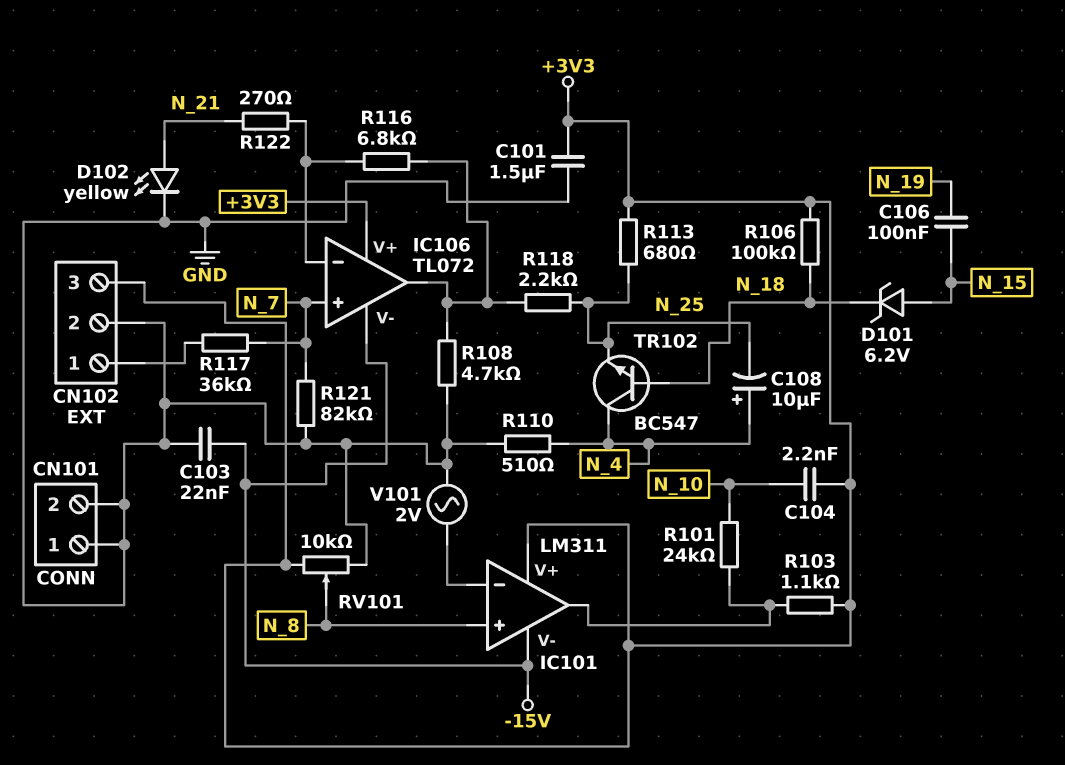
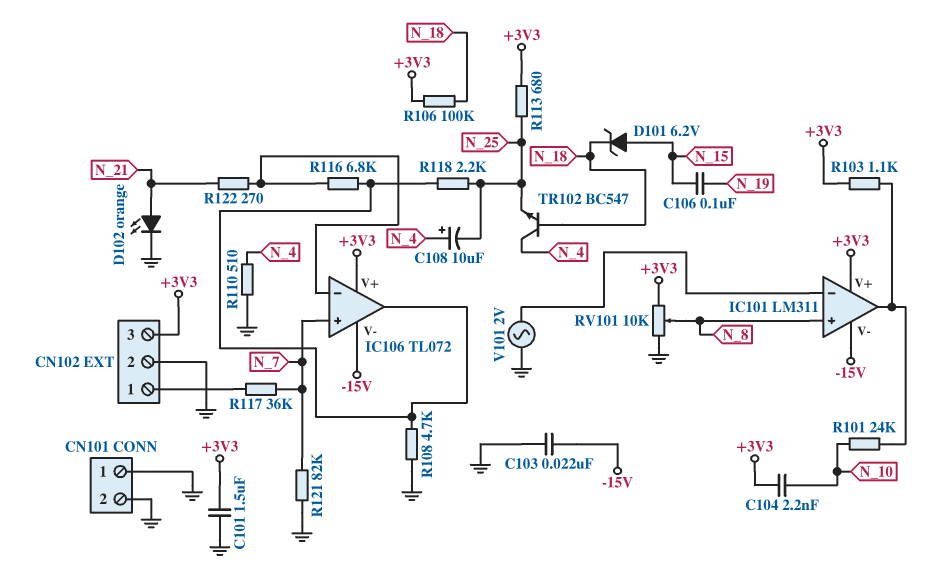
D102: LED yellow (A N_21, K GND) -> LED orange (A N_21, K GND)

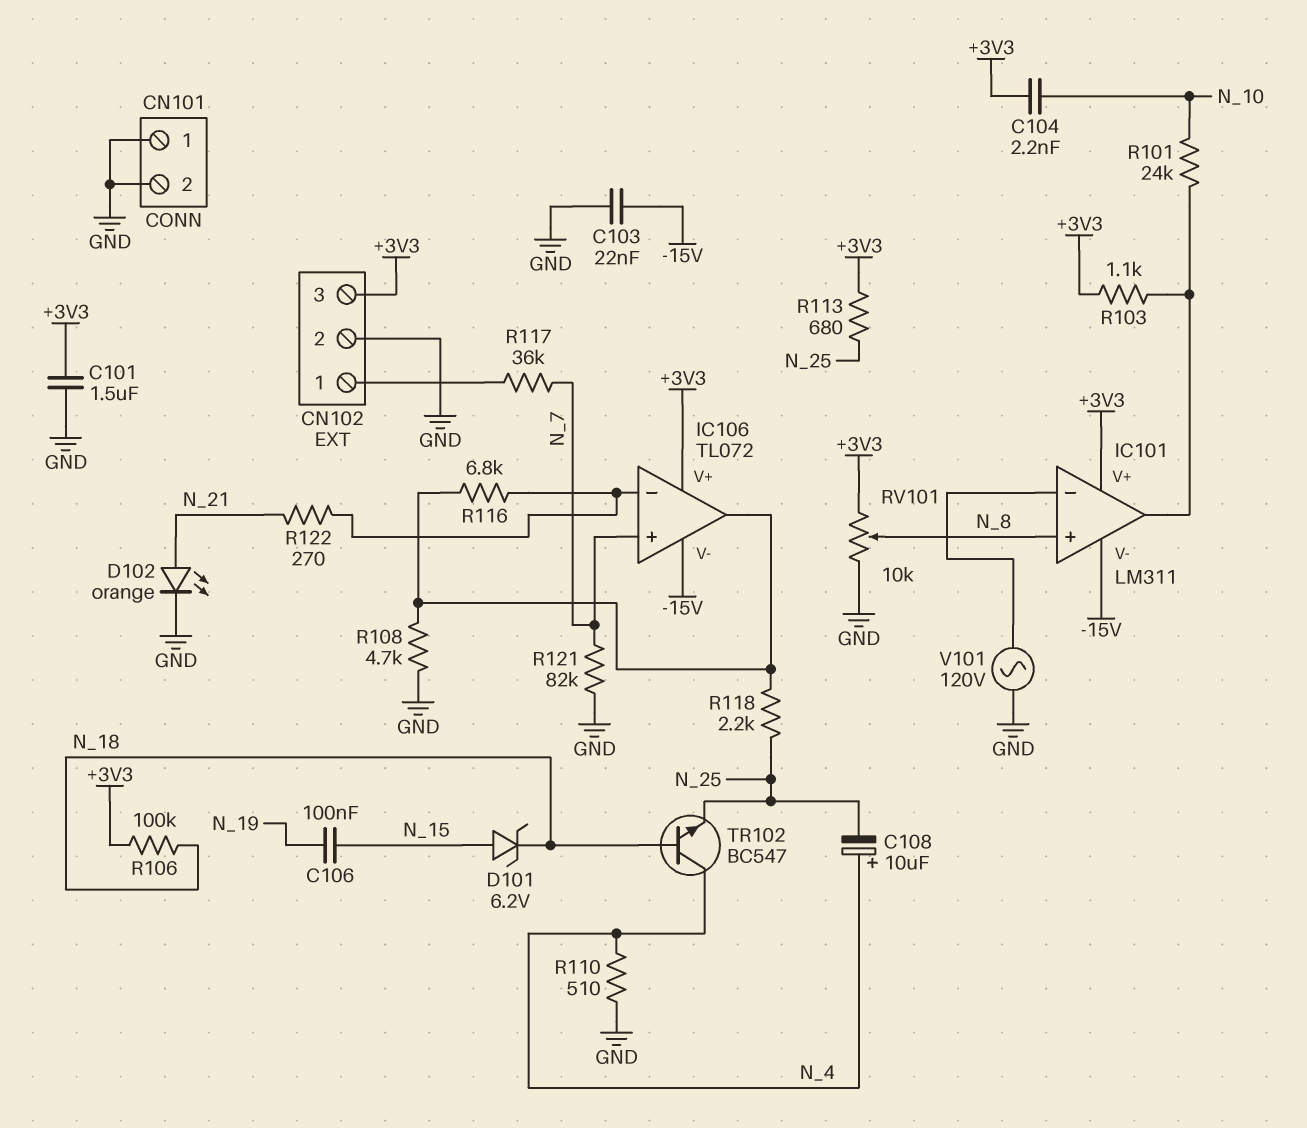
V101: AC 2V (GND, IC101/in-) -> AC 120V (GND, IC101/in-)

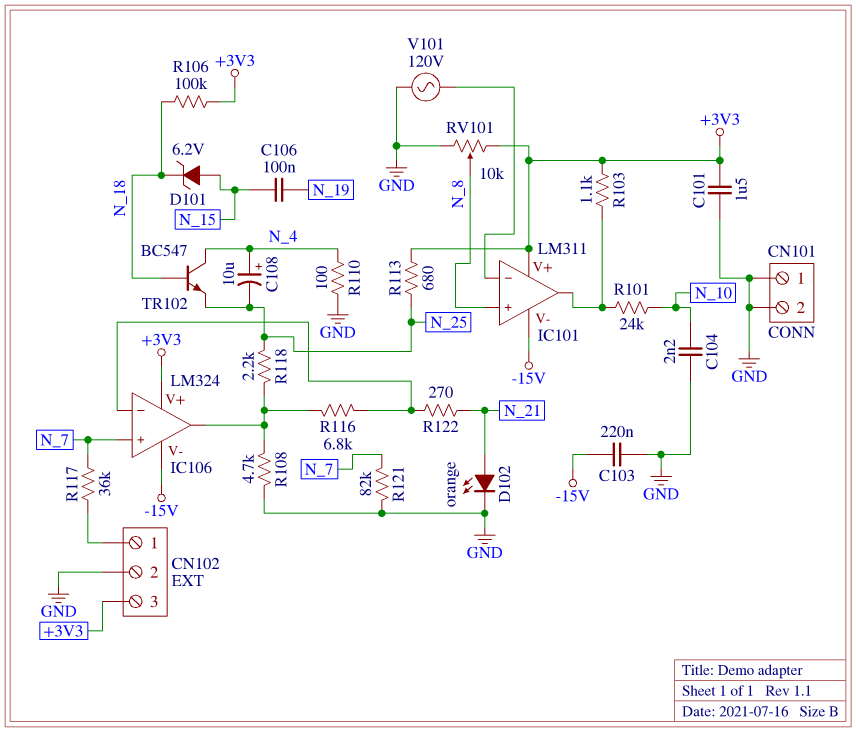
C103: 22nF (-15V, GND) -> 220nF (-15V, GND)
C104: 2.2nF (+3V3, N_10) -> 2.2nF (GND, N_10)
IC106: TL072 -> LM324
R110: 510 (GND, N_4) -> 100 (GND, N_4)

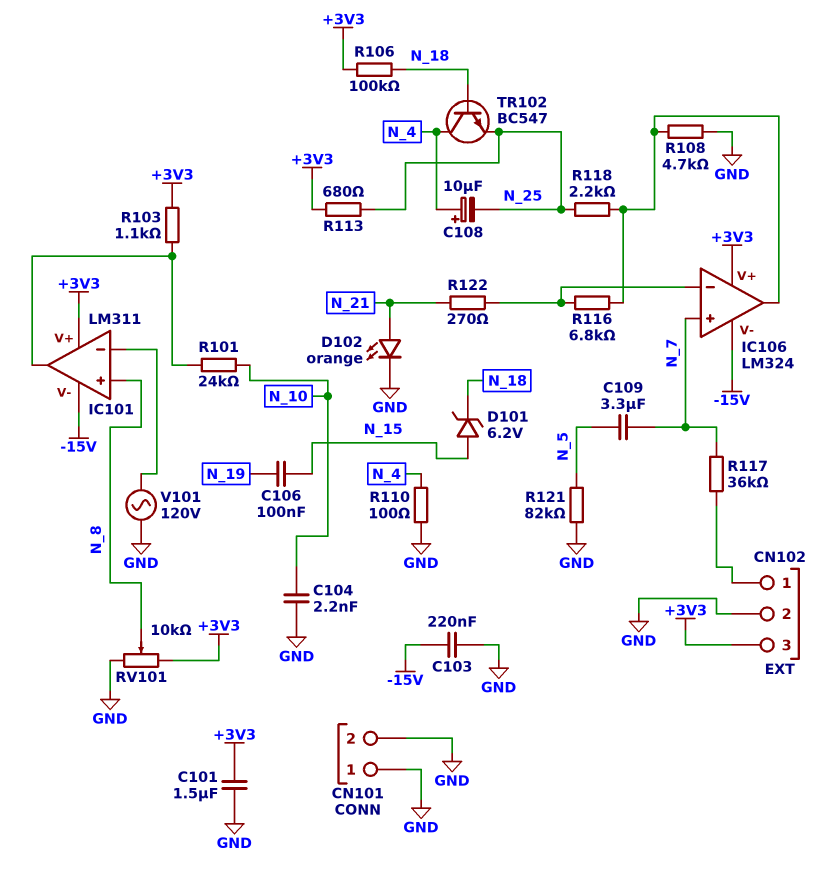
C109: none -> 3.3uF (N_5, N_7)
R121: 82k (GND, N_7) -> 82k (GND, N_5)

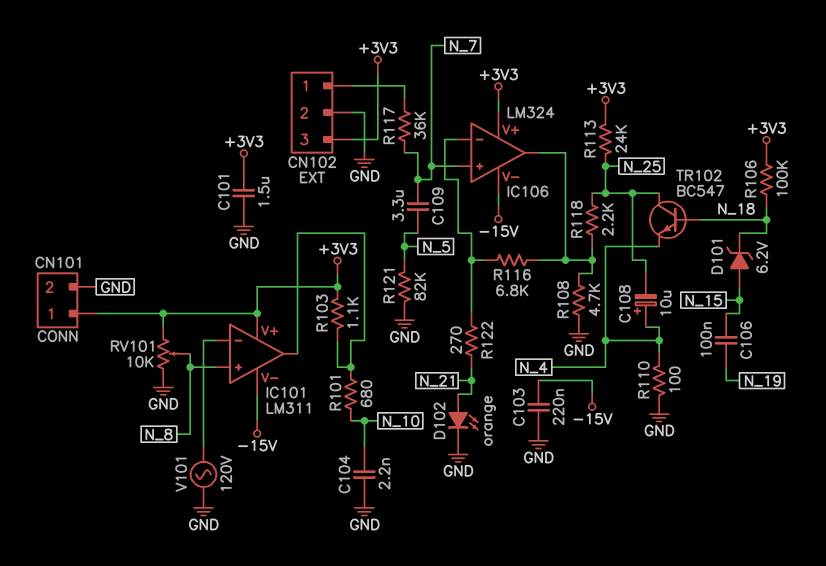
CN101 pin 1: GND -> +3V3
R101: 24k (IC101/out, N_10) -> 680 (IC101/out, N_10)
R113: 680 (+3V3, N_25) -> 24k (+3V3, N_25)
TR102: NPN BC547 (B N_18, C N_4, E N_25) -> NPN BC547 (B N_18, C N_25, E N_4)

